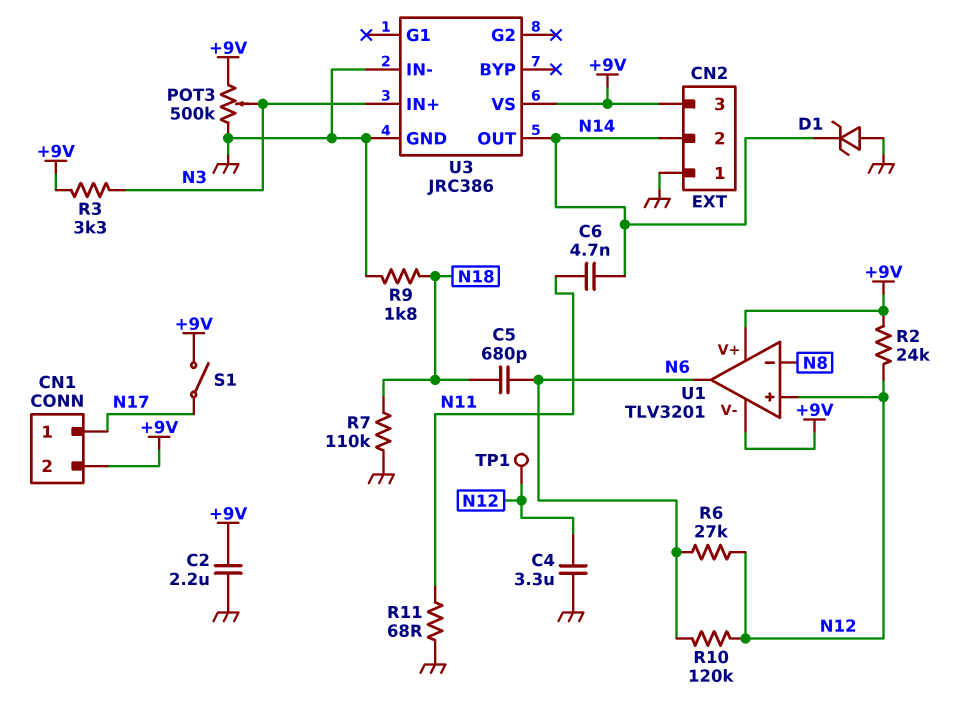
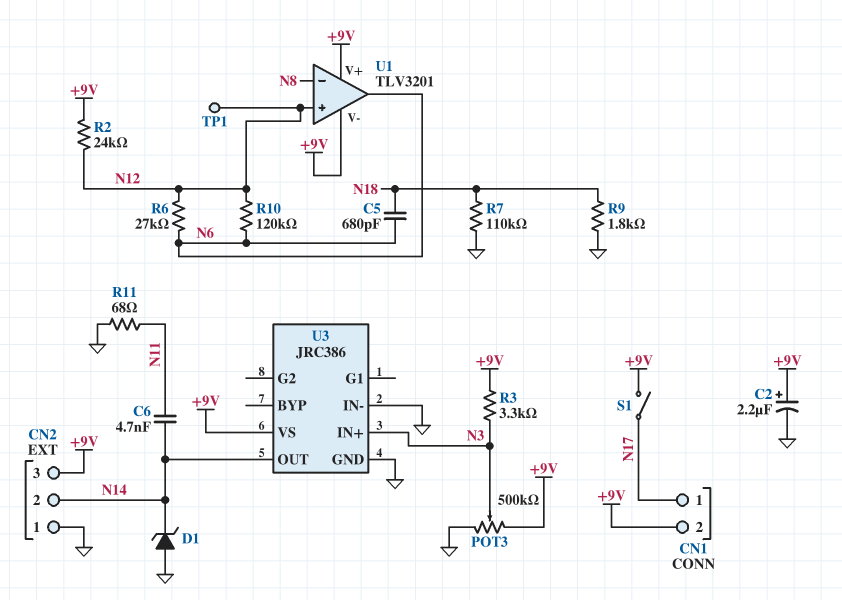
C2: 2.2uF (+9V, GND) -> 2.2uF (plus +9V, minus GND)
C4: 3.3uF (GND, N12) -> none

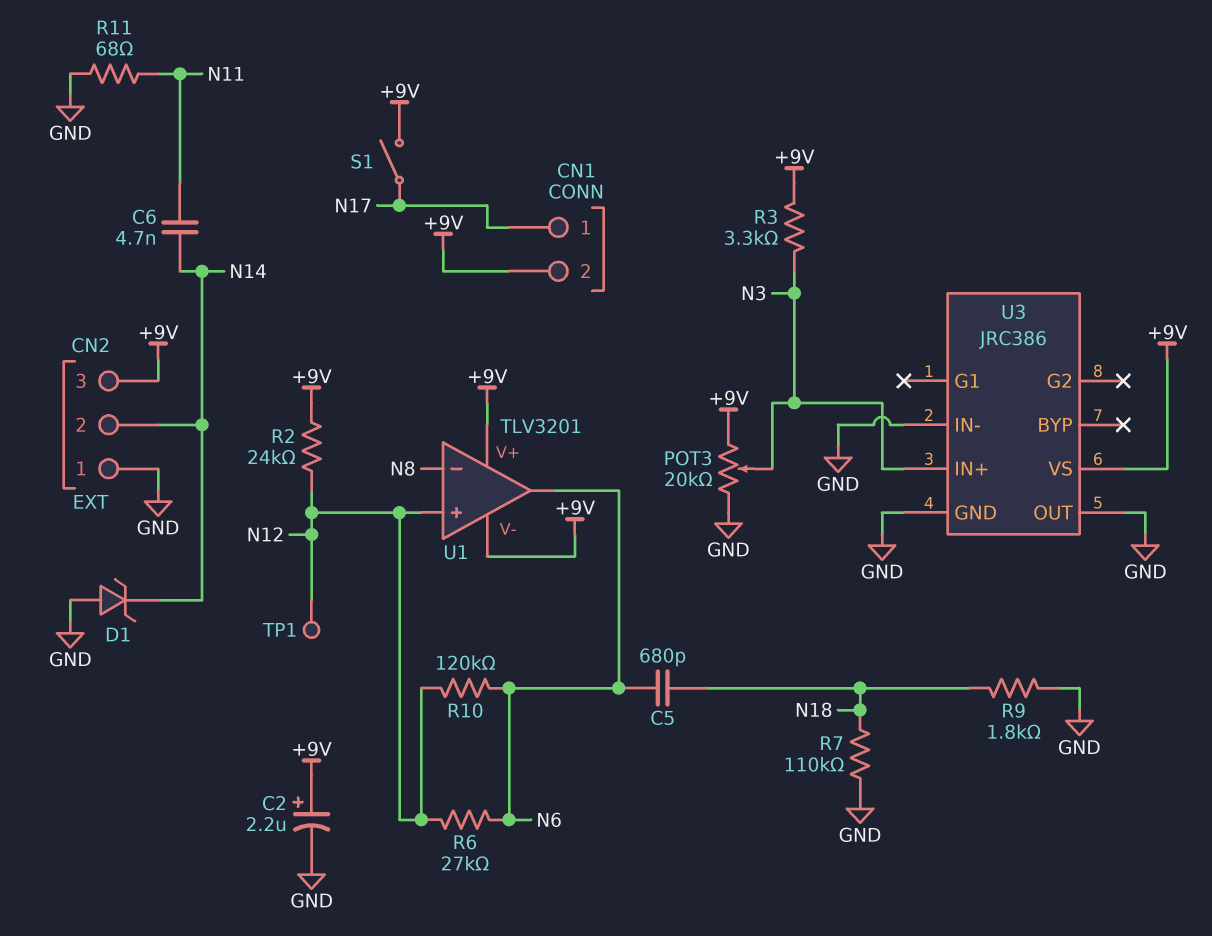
POT3: 500k (+9V, GND, wiper N3) -> 20k (+9V, GND, wiper N3)
U3 pin OUT: N14 -> GND

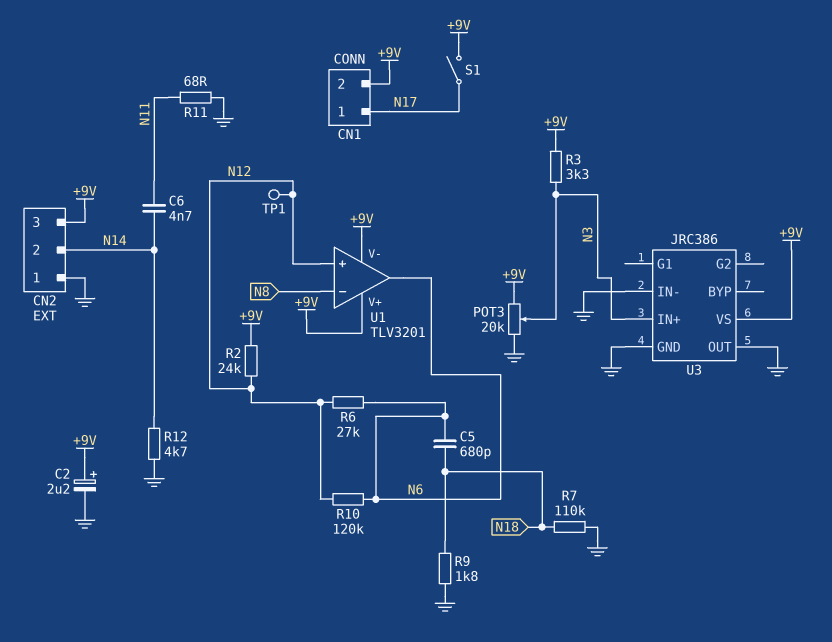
D1: zener (A GND, K N14) -> none
R12: none -> 4.7k (GND, N14)

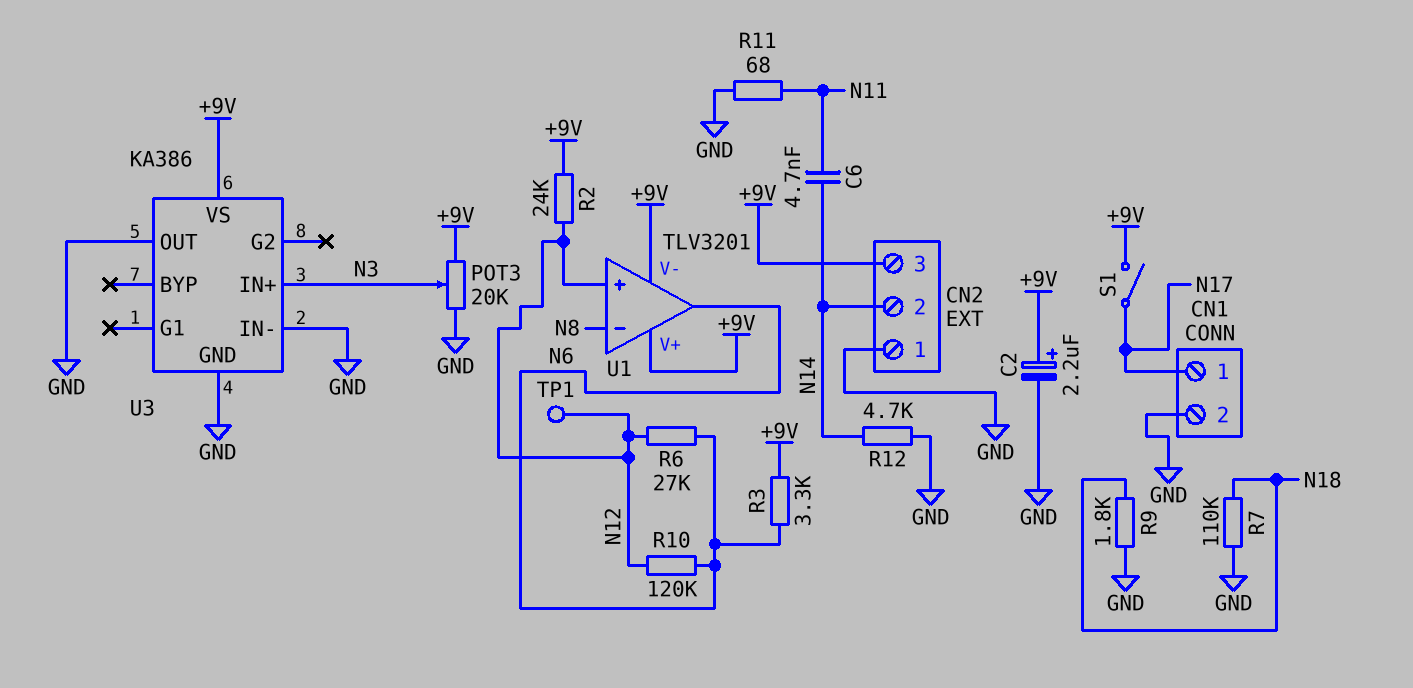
C5: 680pF (N6, N18) -> none
CN1 pin 2: +9V -> GND
R3: 3.3k (+9V, N3) -> 3.3k (+9V, N6)
U3: JRC386 -> KA386

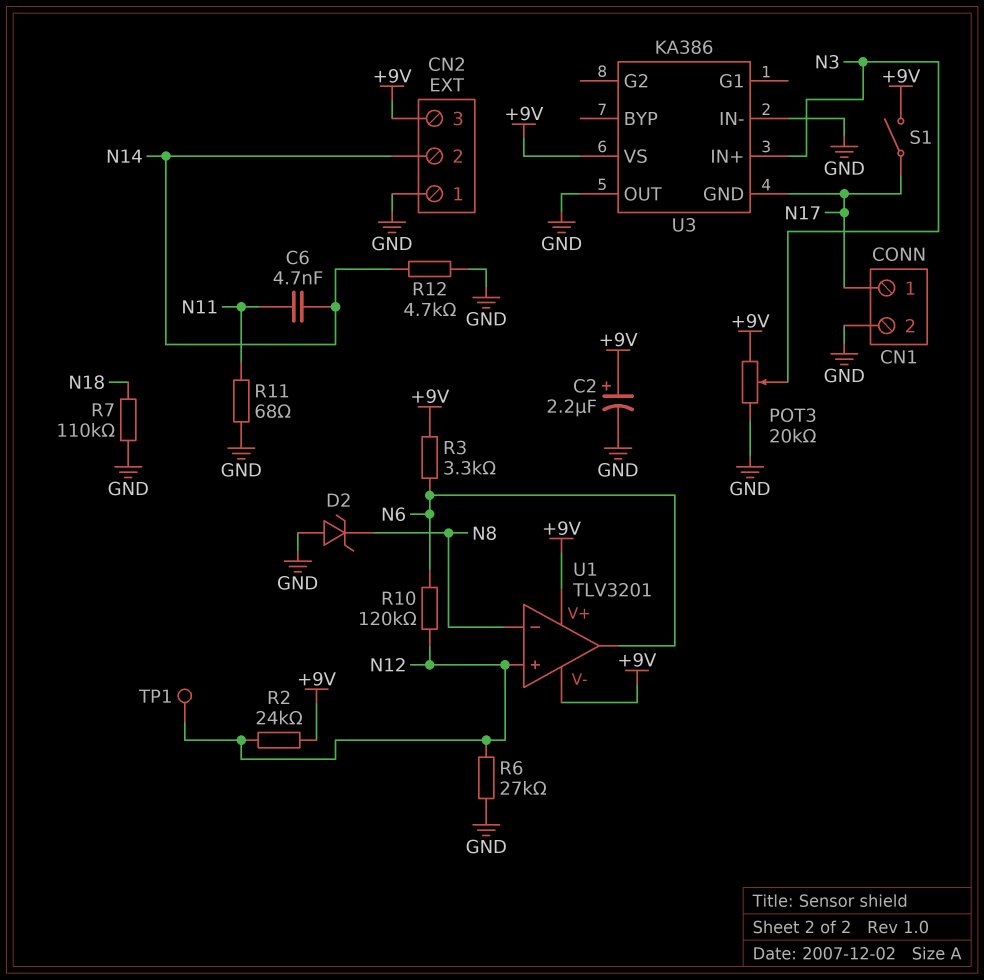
D2: none -> zener (A GND, K N8)
R6: 27k (N6, N12) -> 27k (GND, N12)
R9: 1.8k (GND, N18) -> none
U3 pin GND: GND -> N17

